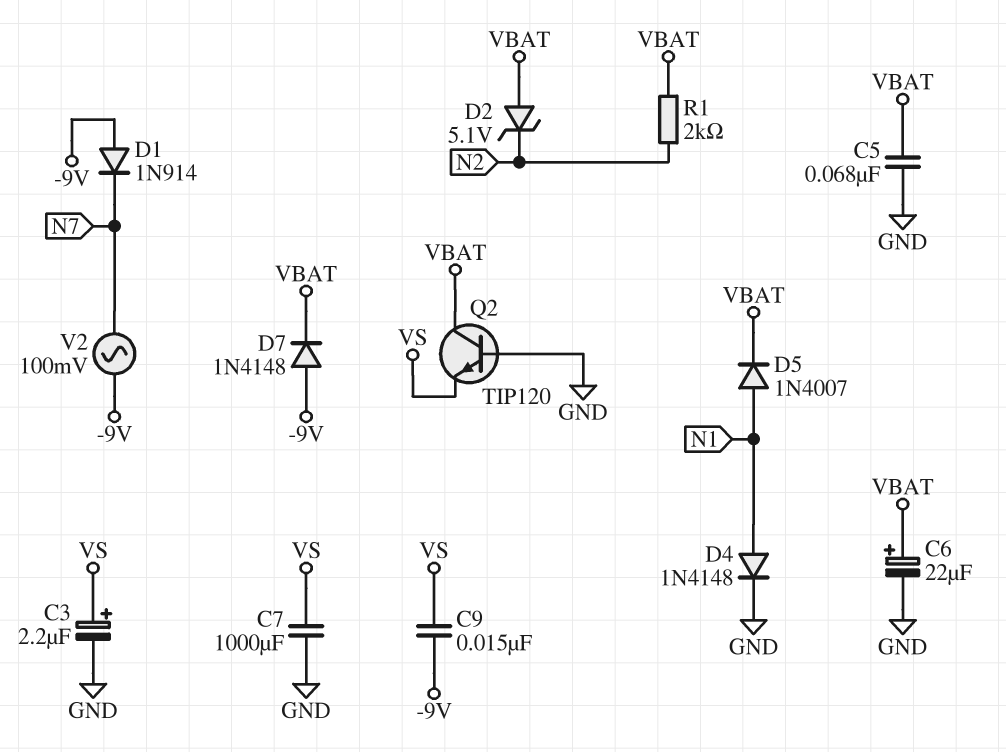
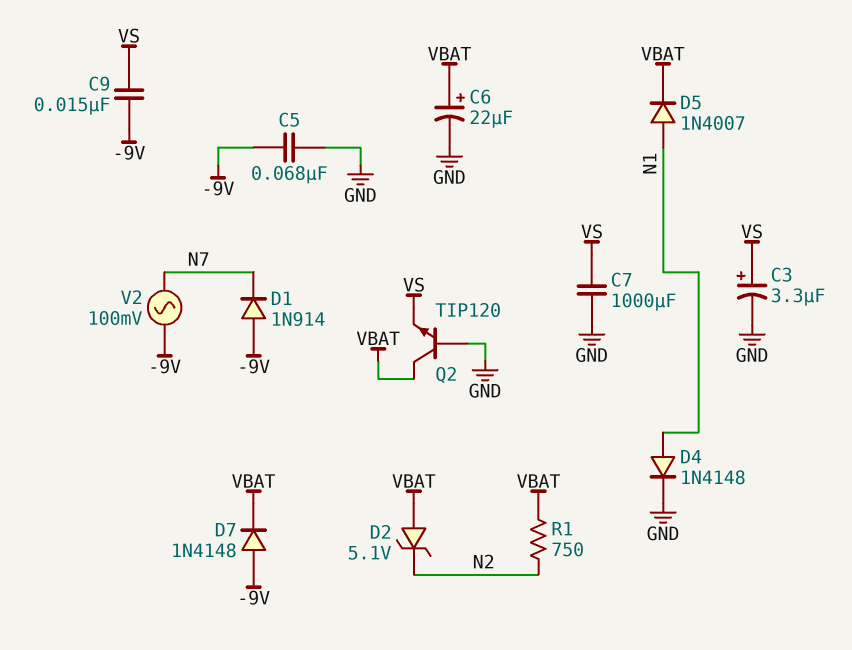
C3: 2.2uF (plus VS, minus GND) -> 3.3uF (plus VS, minus GND)
C5: 68nF (GND, VBAT) -> 68nF (-9V, GND)
R1: 2k (N2, VBAT) -> 750 (N2, VBAT)

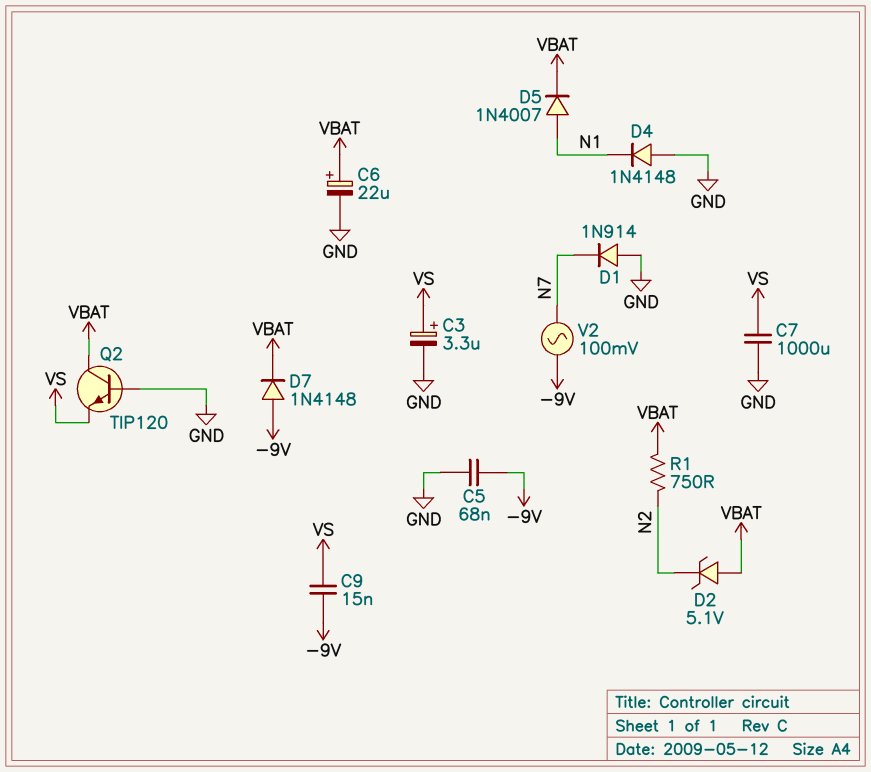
D1: diode 1N914 (A -9V, K N7) -> diode 1N914 (A GND, K N7)
D4: diode 1N4148 (A N1, K GND) -> diode 1N4148 (A GND, K N1)

